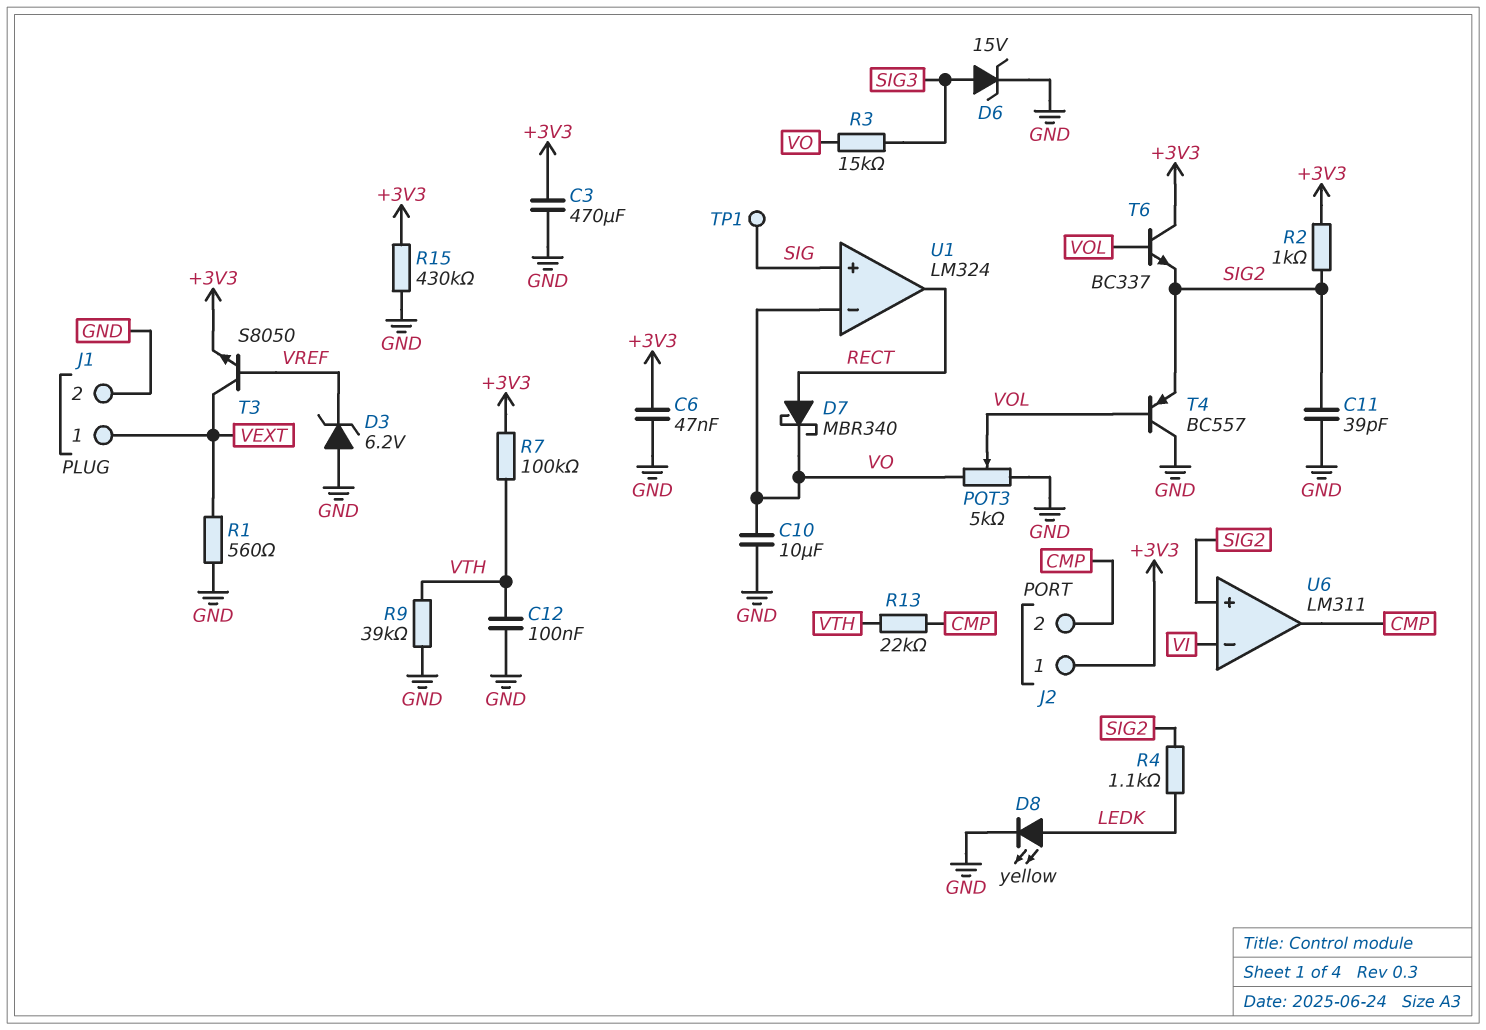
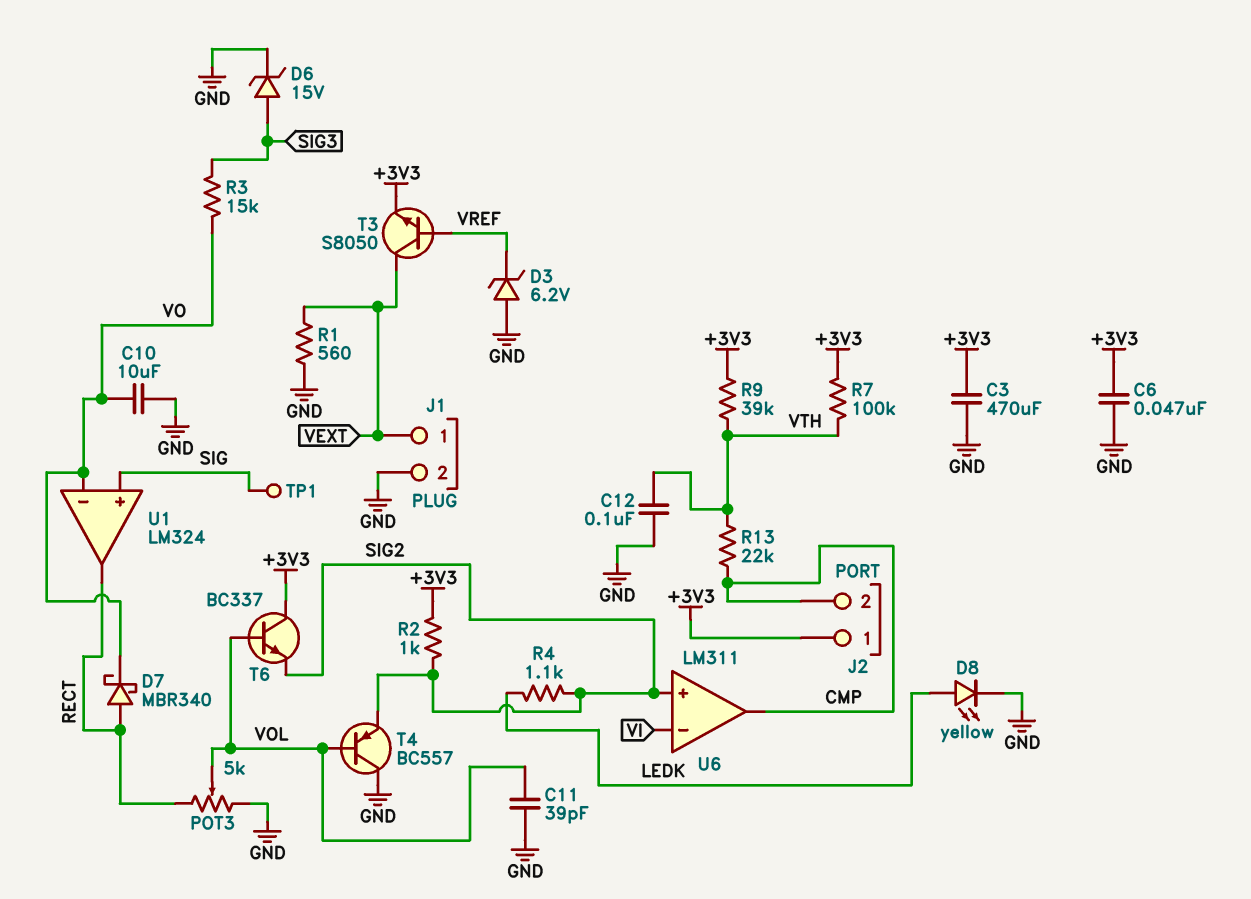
C11: 39pF (GND, SIG2) -> 39pF (GND, VOL)
POT3: 5k (GND, VO, wiper VOL) -> 5k (GND, RECT, wiper VOL)
R9: 39k (GND, VTH) -> 39k (+3V3, VTH)
R15: 430k (+3V3, GND) -> none

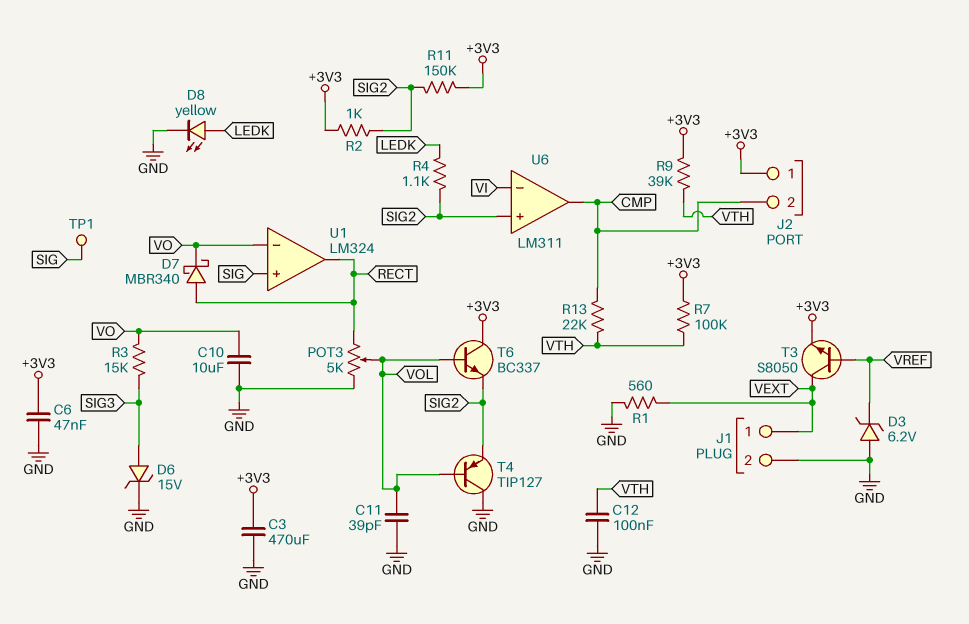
R11: none -> 150k (+3V3, SIG2)
T4: PNP BC557 (B VOL, C GND, E SIG2) -> PNP TIP127 (B VOL, C GND, E SIG2)

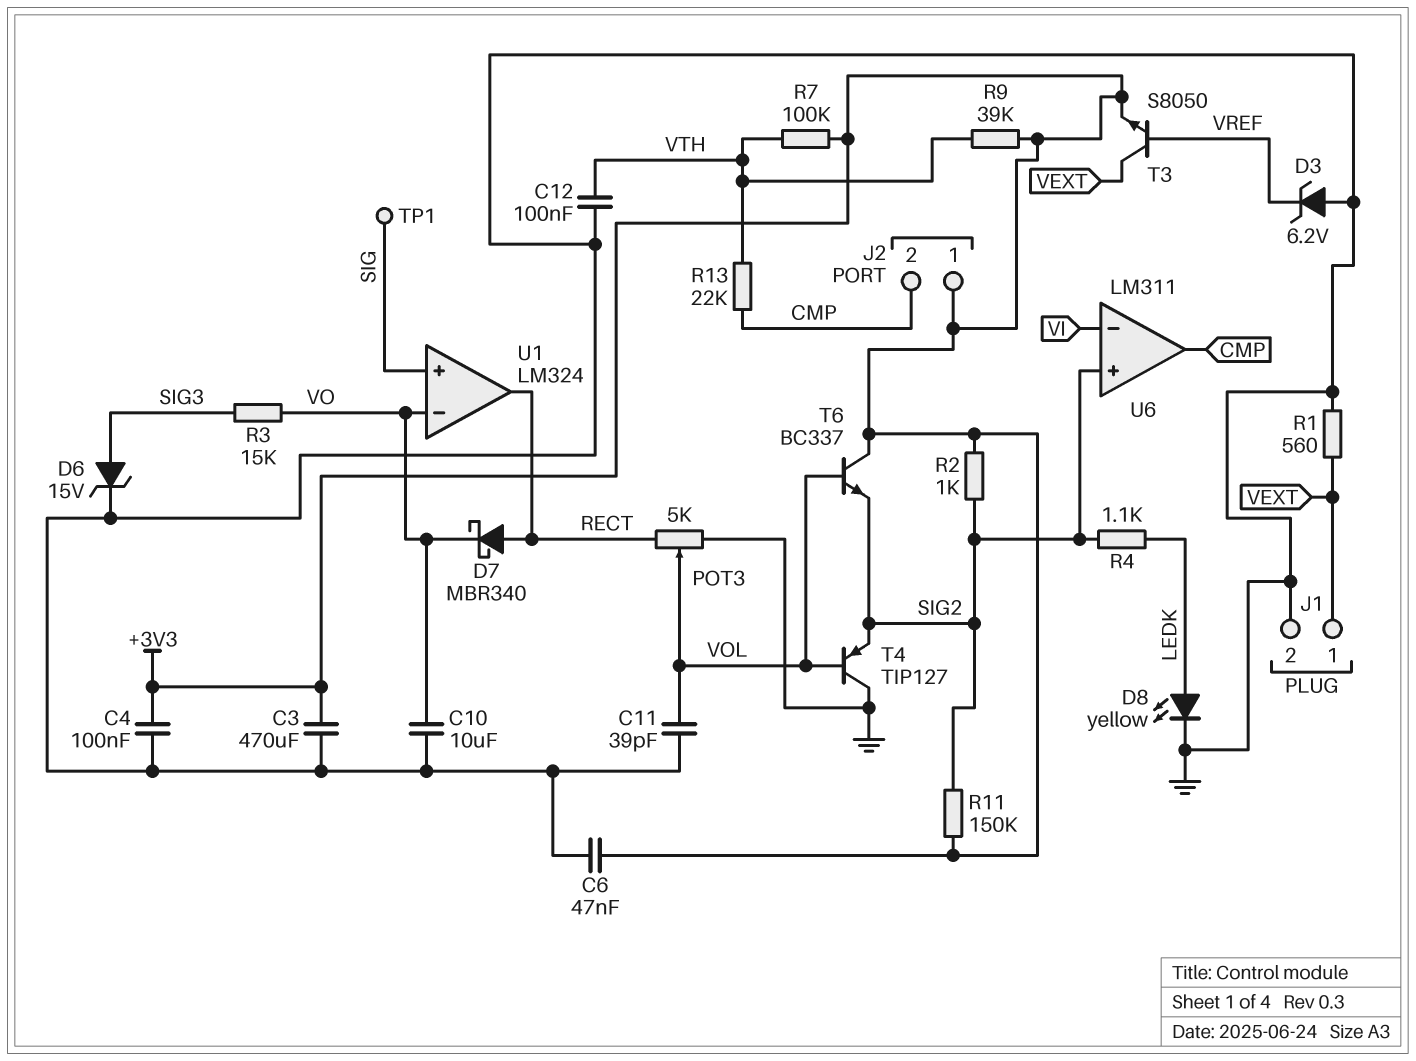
C4: none -> 100nF (+3V3, GND)

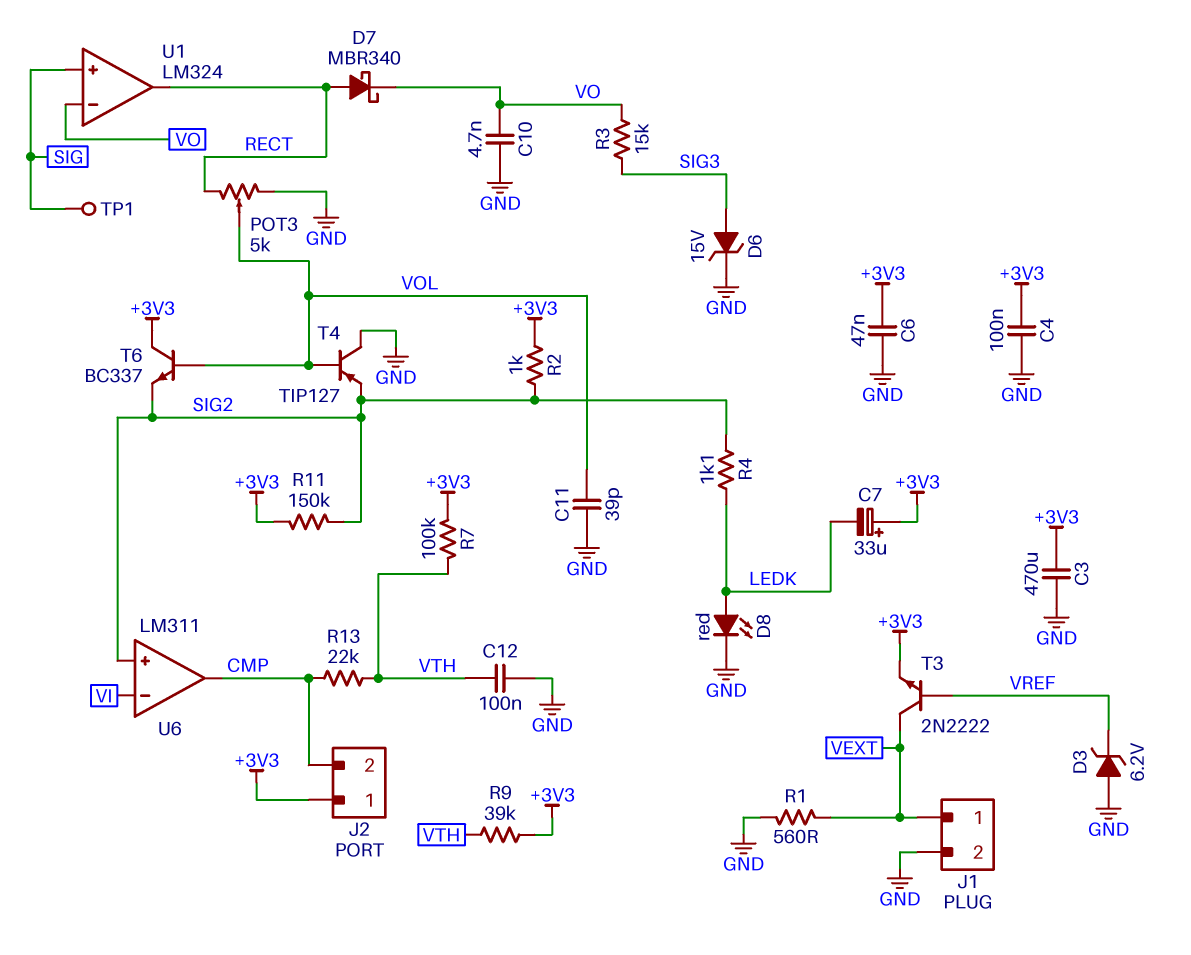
C7: none -> 33uF (plus +3V3, minus LEDK)
C10: 10uF (GND, VO) -> 4.7nF (GND, VO)
D8: LED yellow (A LEDK, K GND) -> LED red (A LEDK, K GND)
T3: NPN S8050 (B VREF, C VEXT, E +3V3) -> NPN 2N2222 (B VREF, C VEXT, E +3V3)

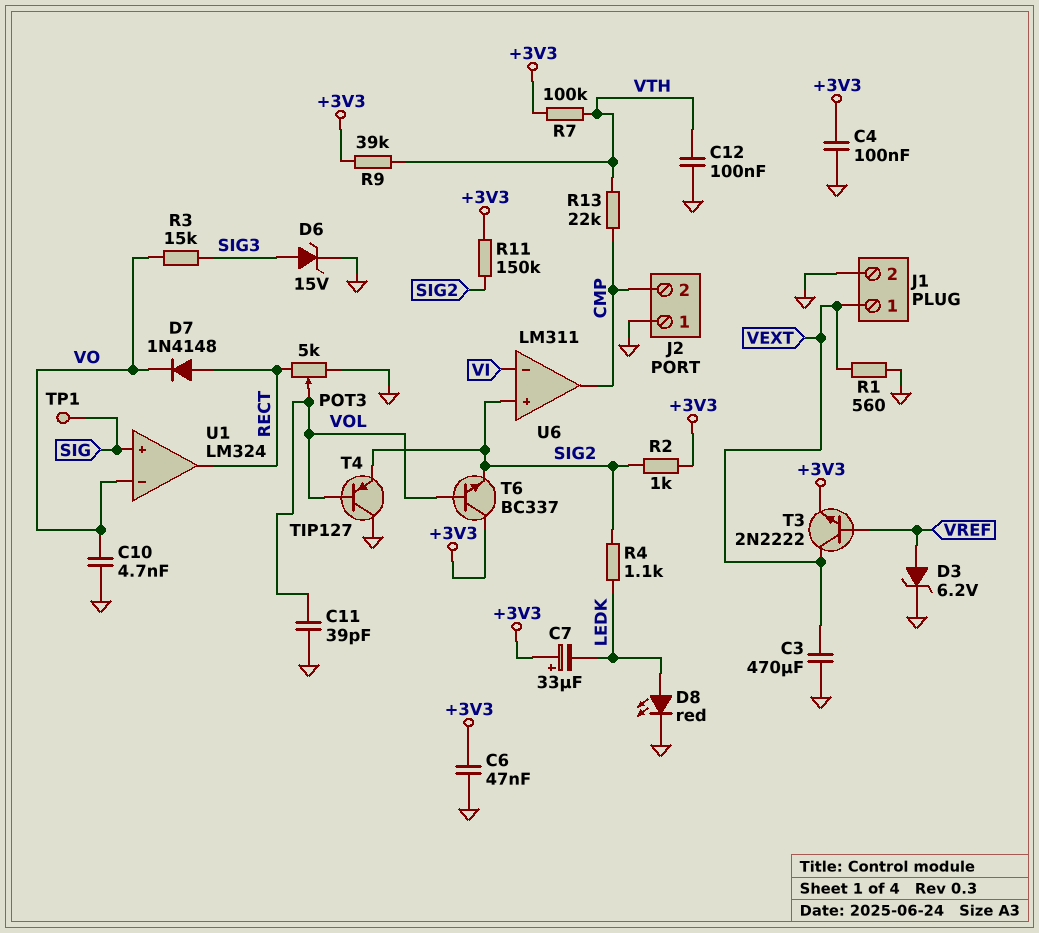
C3: 470uF (+3V3, GND) -> 470uF (GND, VEXT)
D3: zener 6.2V (A GND, K VREF) -> zener 6.2V (A VREF, K GND)
D7: schottky MBR340 (A RECT, K VO) -> diode 1N4148 (A RECT, K VO)
J2 pin 1: +3V3 -> GND

